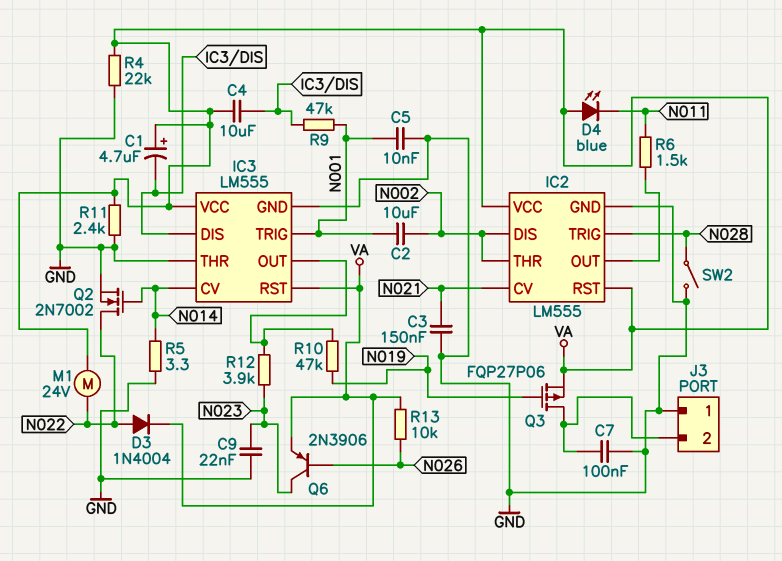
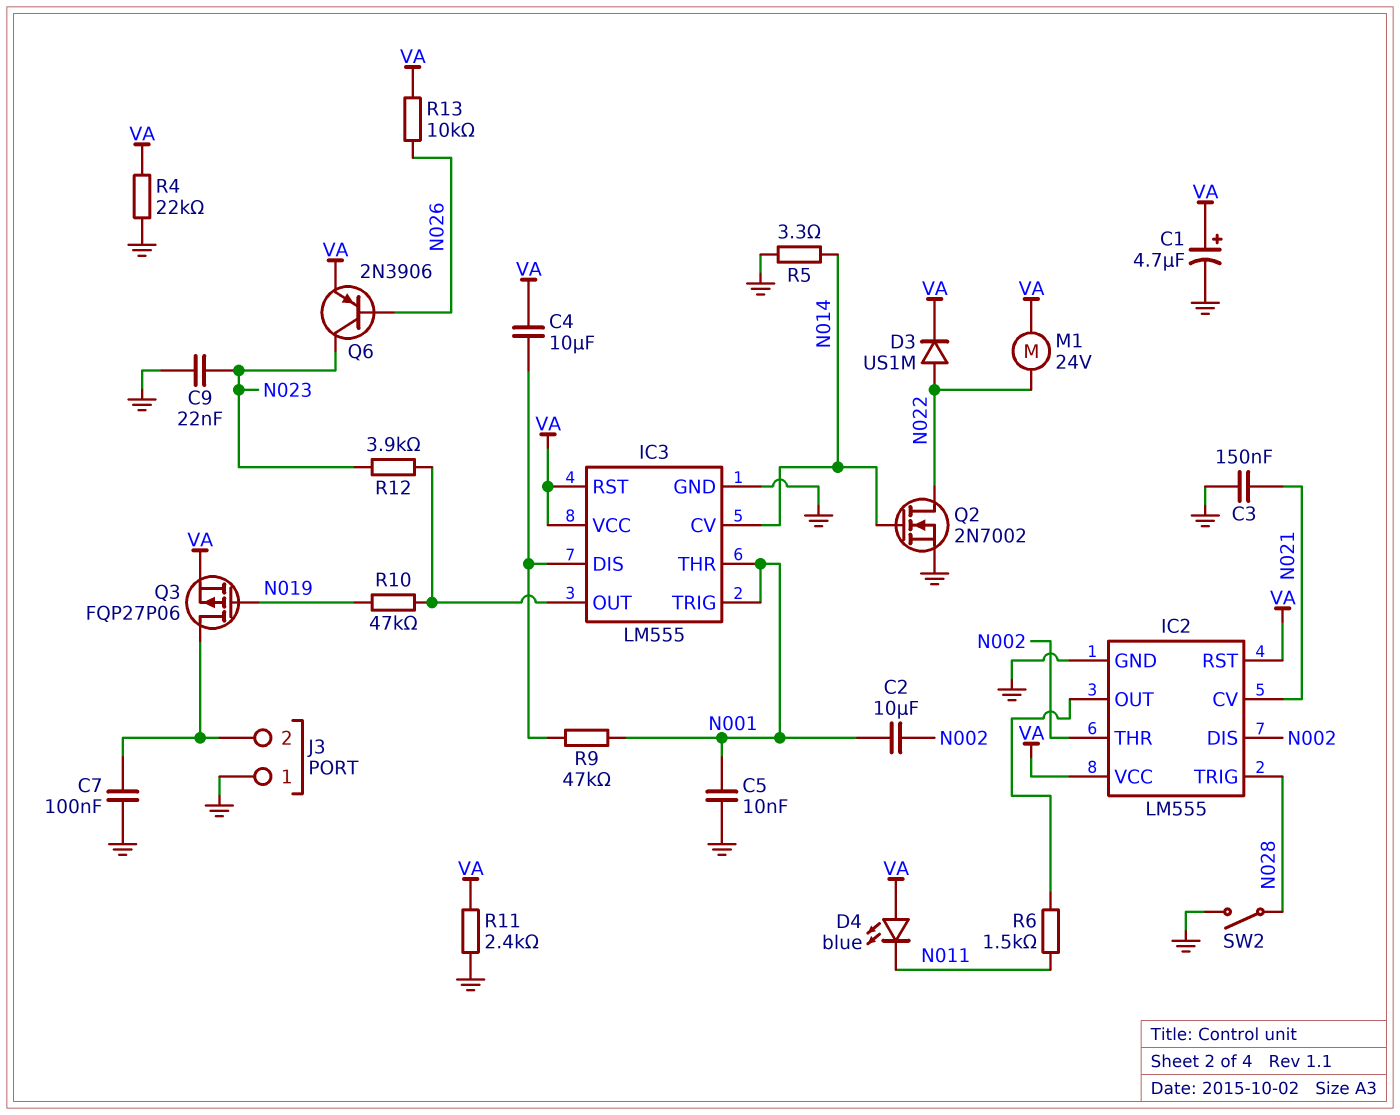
C1: 4.7uF (plus VA, minus IC3/DIS) -> 4.7uF (plus VA, minus GND)
D3: diode 1N4004 (A N022, K VA) -> diode US1M (A N022, K VA)
IC3 pin THR: GND -> N001

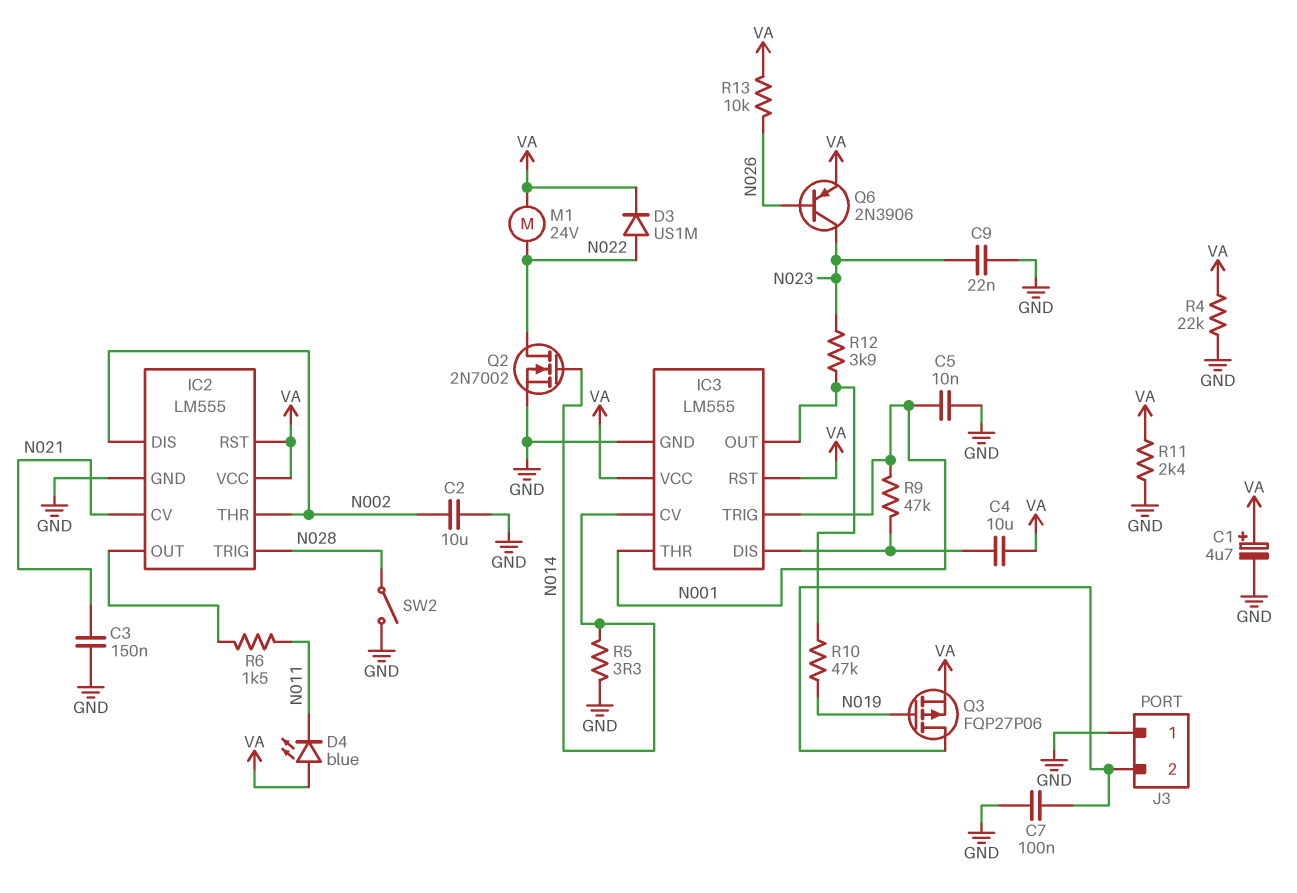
C2: 10uF (N001, N002) -> 10uF (GND, N002)

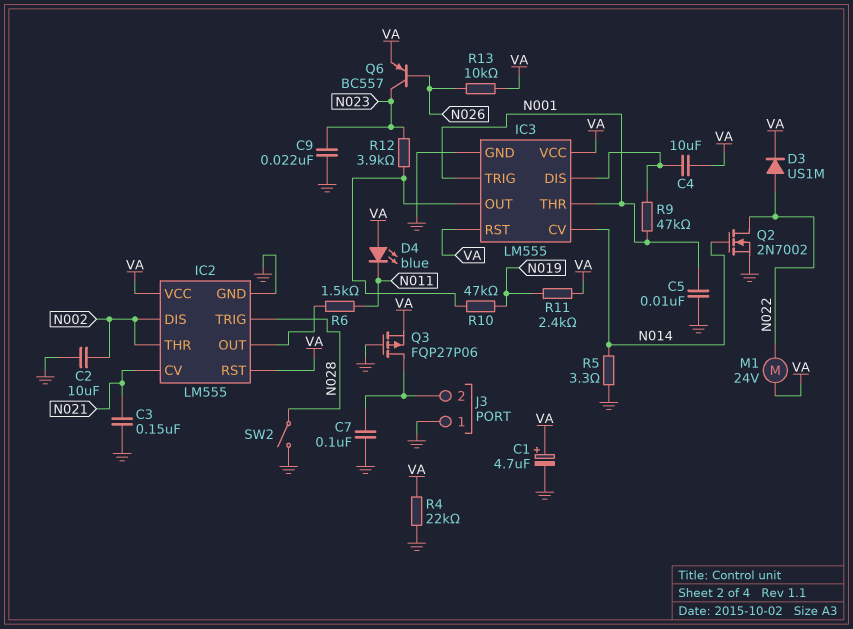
Q3: PMOS FQP27P06 (G N019, D J3/2, S VA) -> PMOS FQP27P06 (G GND, D J3/2, S VA)
Q6: PNP 2N3906 (B N026, C N023, E VA) -> PNP BC557 (B N026, C N023, E VA)
R11: 2.4k (GND, VA) -> 2.4k (N019, VA)

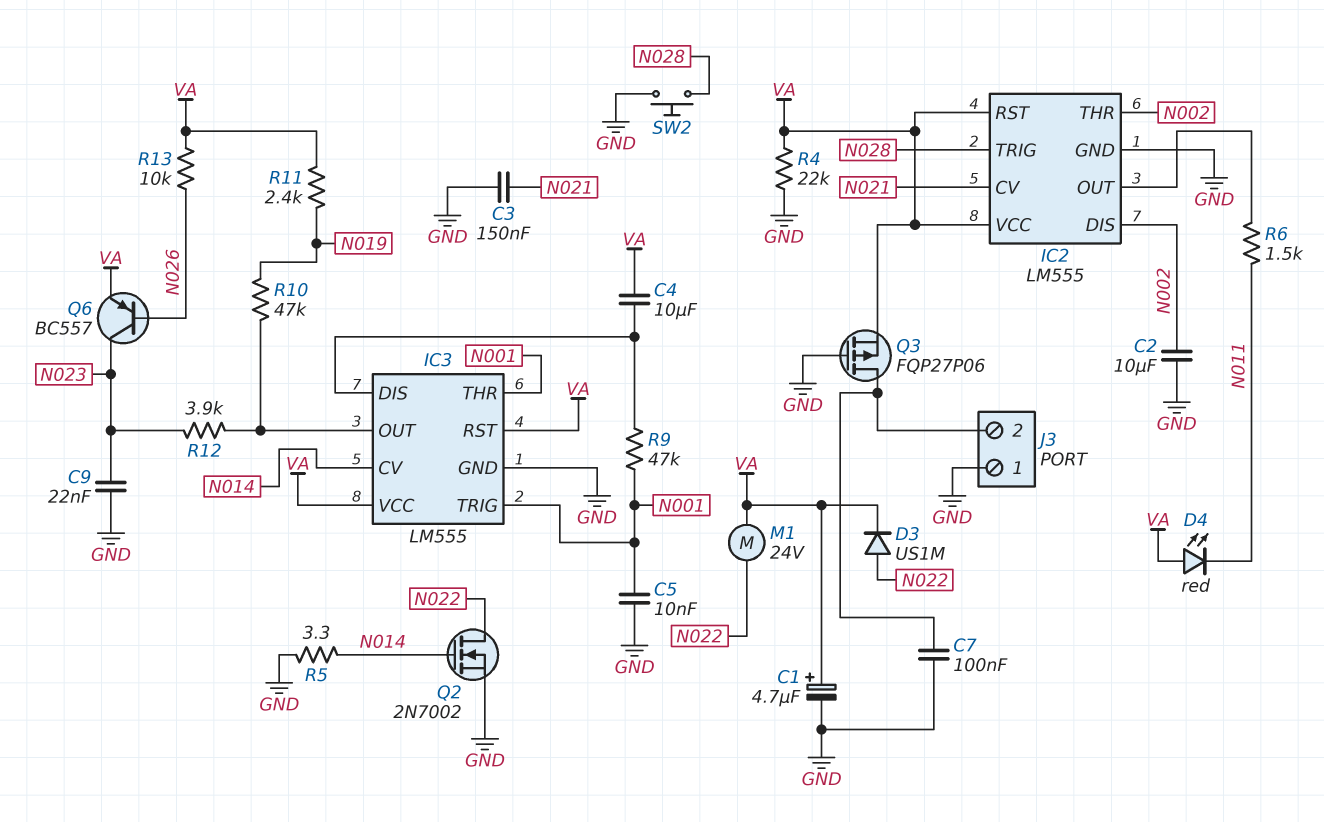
D4: LED blue (A VA, K N011) -> LED red (A VA, K N011)
SW2: switch (GND, N028) -> button (GND, N028)

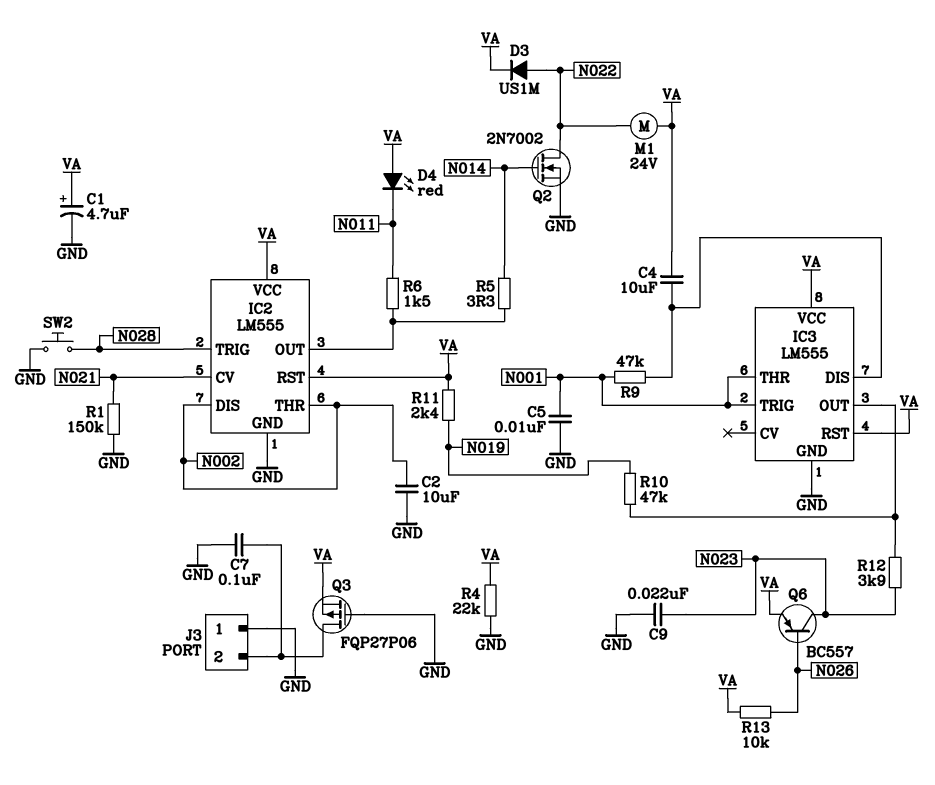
C3: 150nF (GND, N021) -> none
IC3 pin CV: N014 -> none
R1: none -> 150k (GND, N021)
R5: 3.3 (GND, N014) -> 3.3 (IC2/OUT, N014)

